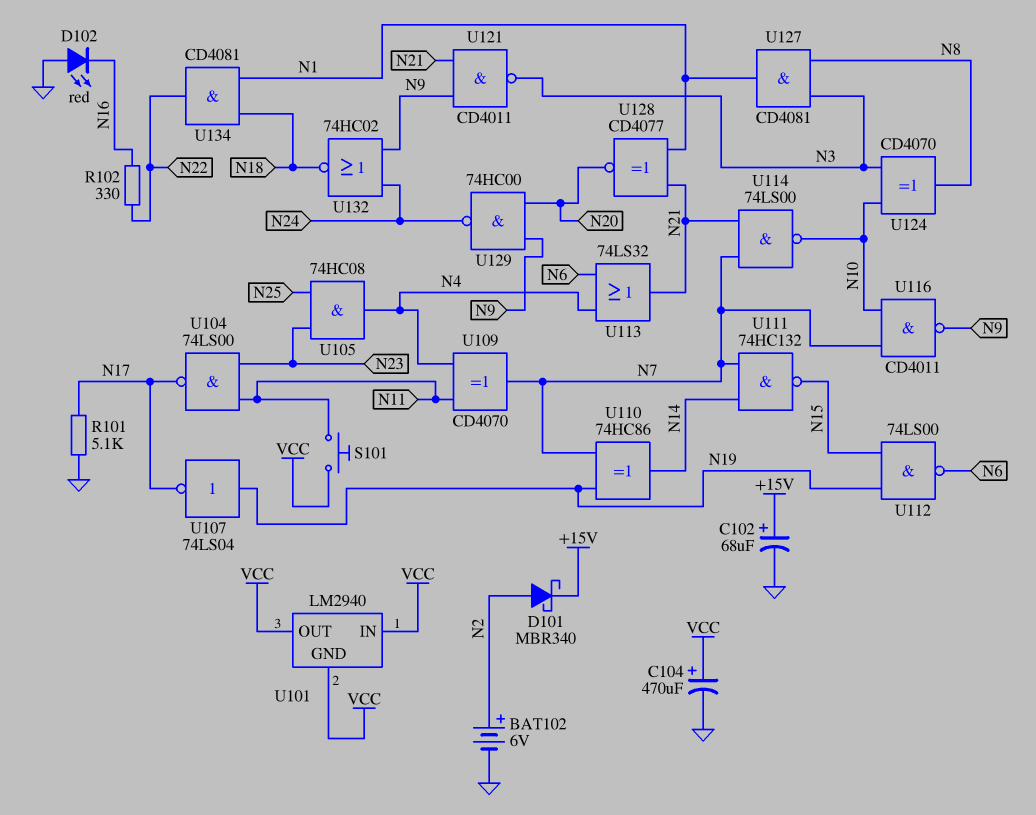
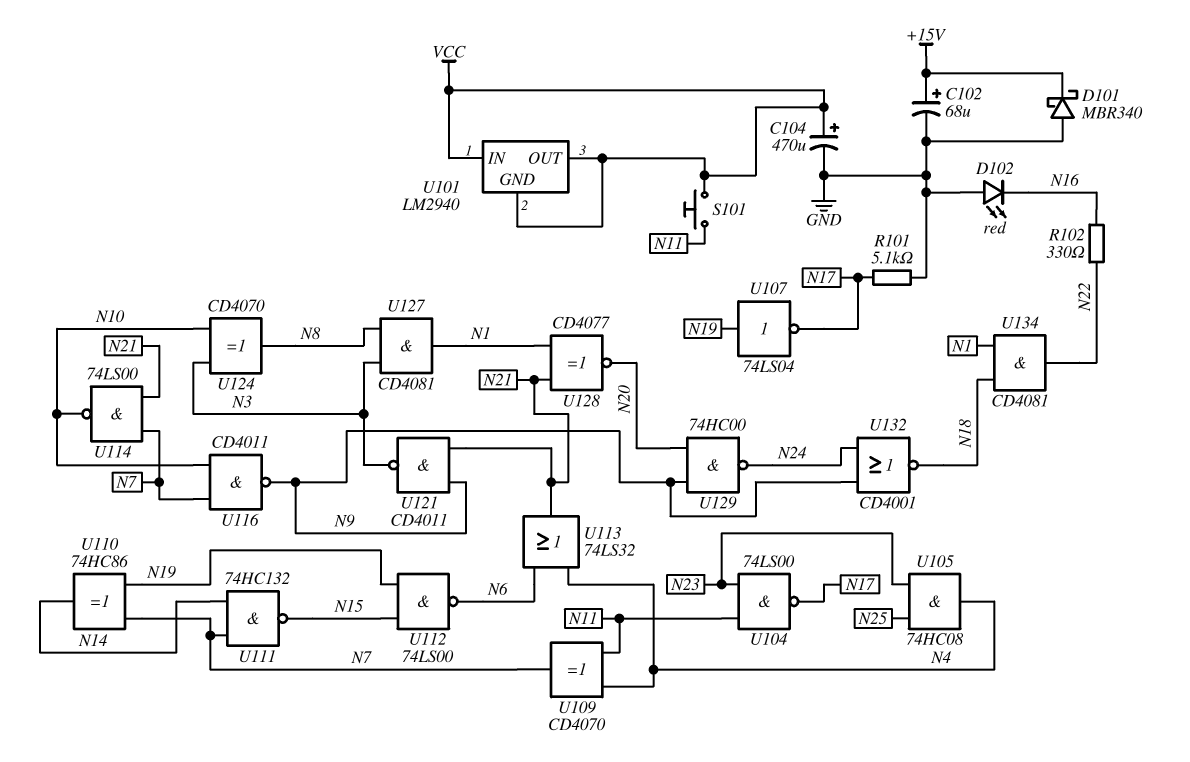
BAT102: 6V (plus N2, minus GND) -> none
D101: schottky MBR340 (A N2, K +15V) -> schottky MBR340 (A GND, K +15V)
U132: NOR 74HC02 (in N9, in N24, out N18) -> NOR CD4001 (in N9, in N24, out N18)

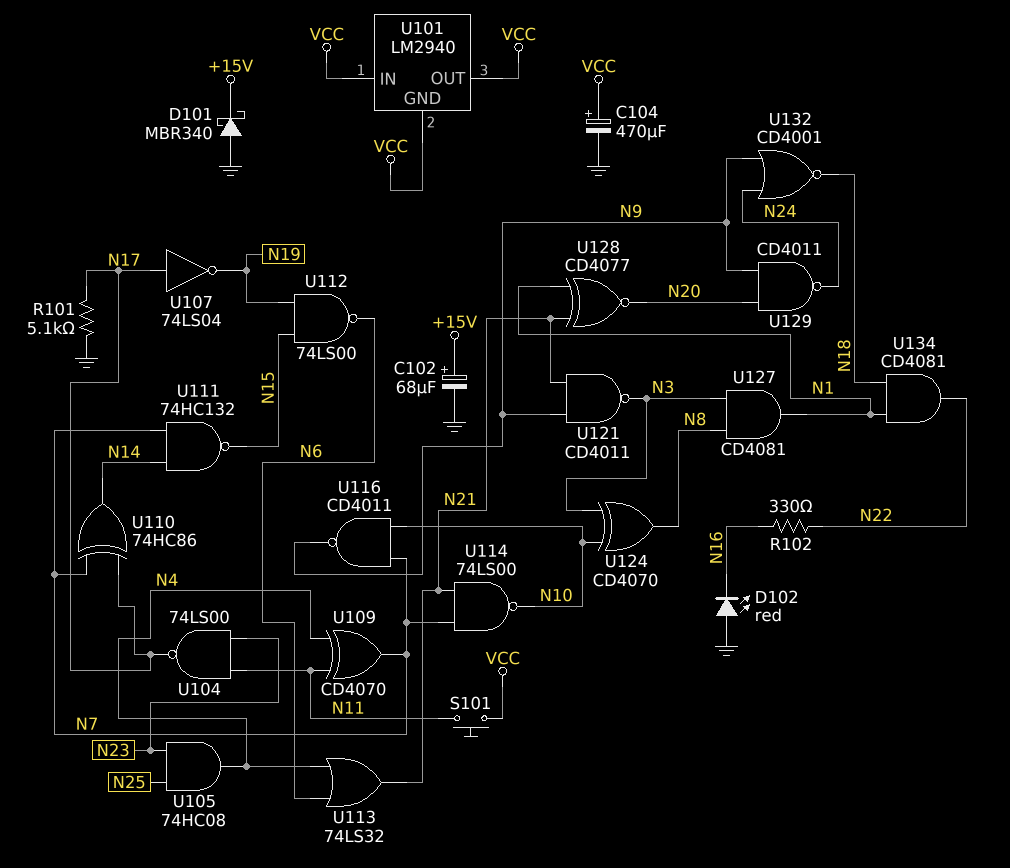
U107: NOT 74LS04 (in N19, out N17) -> NOT 74LS04 (in N17, out N19)
U110: XOR 74HC86 (in N7, in N19, out N14) -> XOR 74HC86 (in N7, in N17, out N14)
U129: NAND 74HC00 (in N9, in N20, out N24) -> NAND CD4011 (in N9, in N20, out N24)

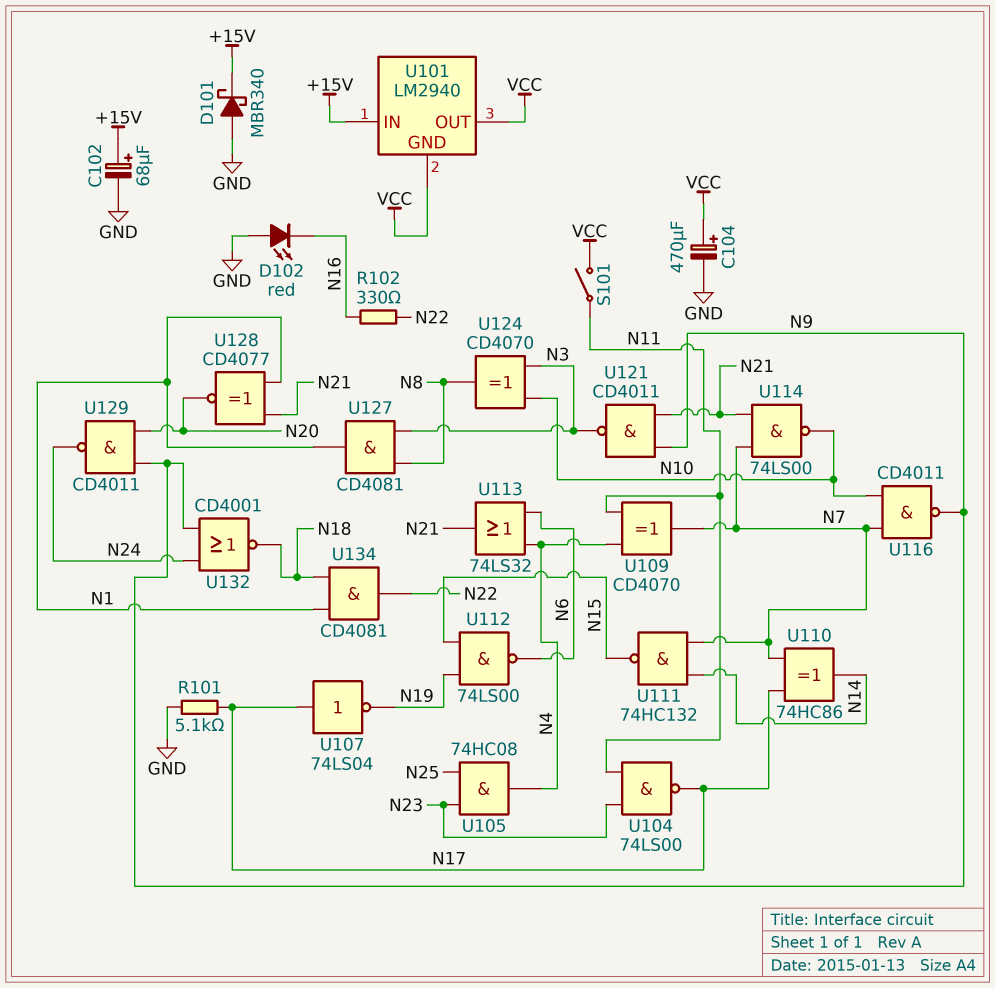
S101: button (N11, VCC) -> switch (N11, VCC)
U101 pin IN: VCC -> +15V

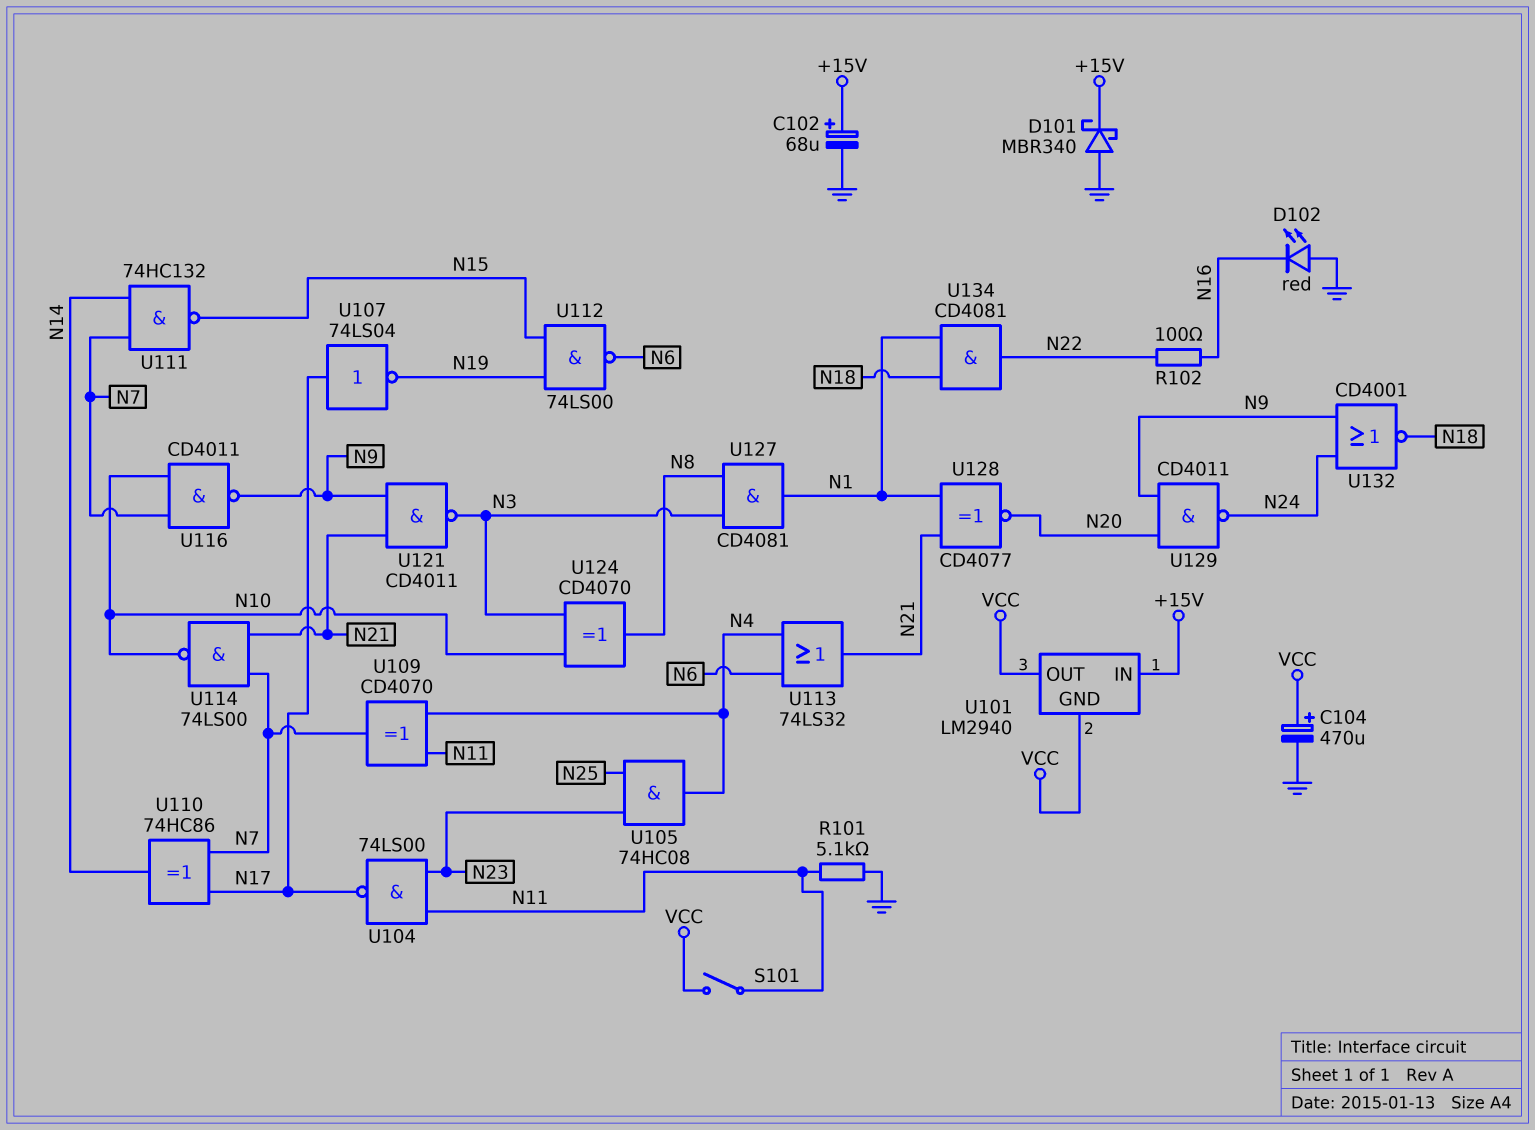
R101: 5.1k (GND, N17) -> 5.1k (GND, N11)
R102: 330 (N16, N22) -> 100 (N16, N22)

